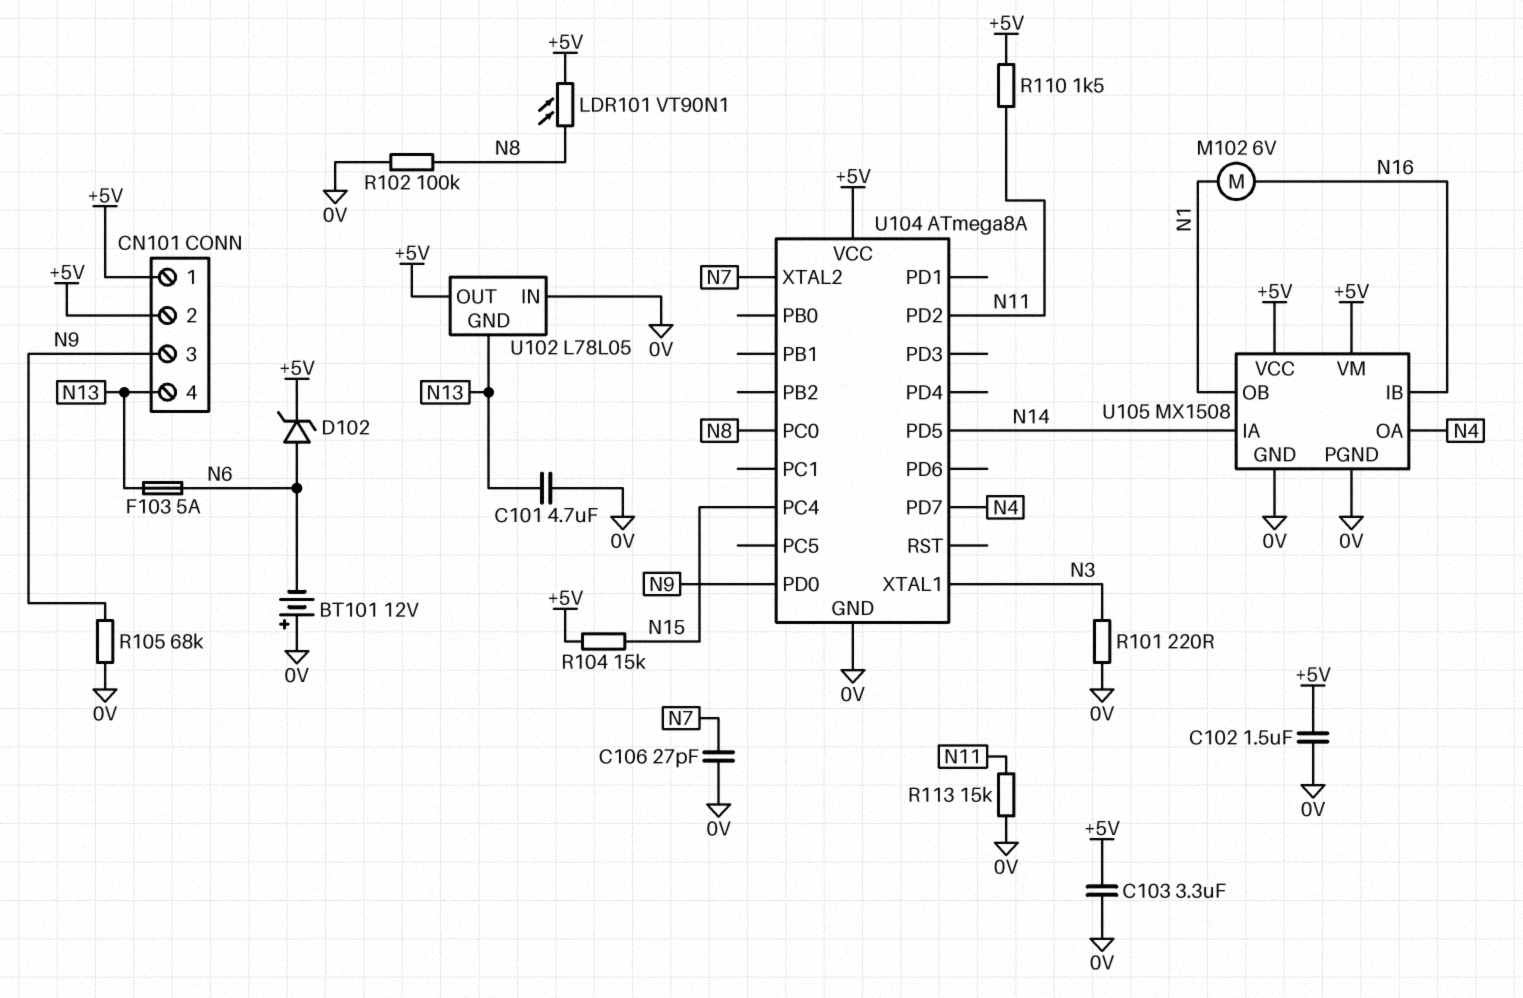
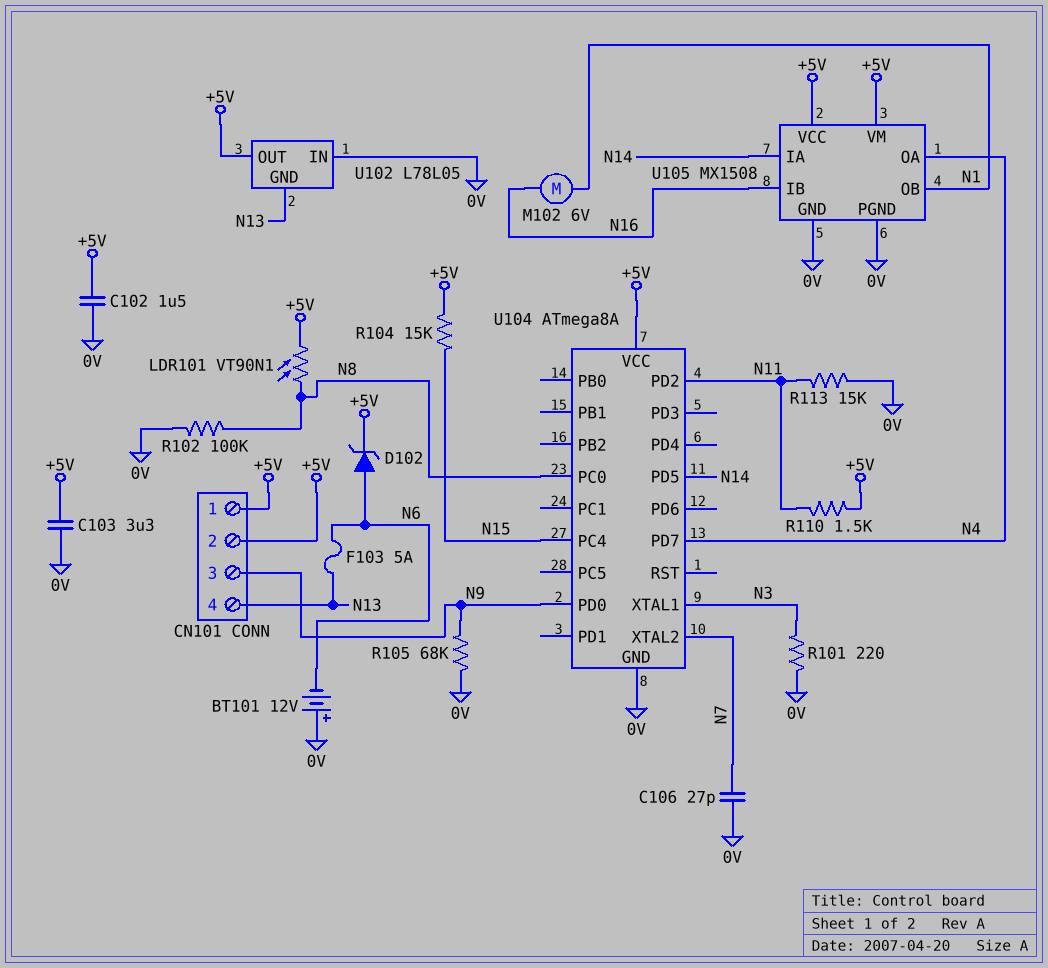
C101: 4.7uF (0V, N13) -> none

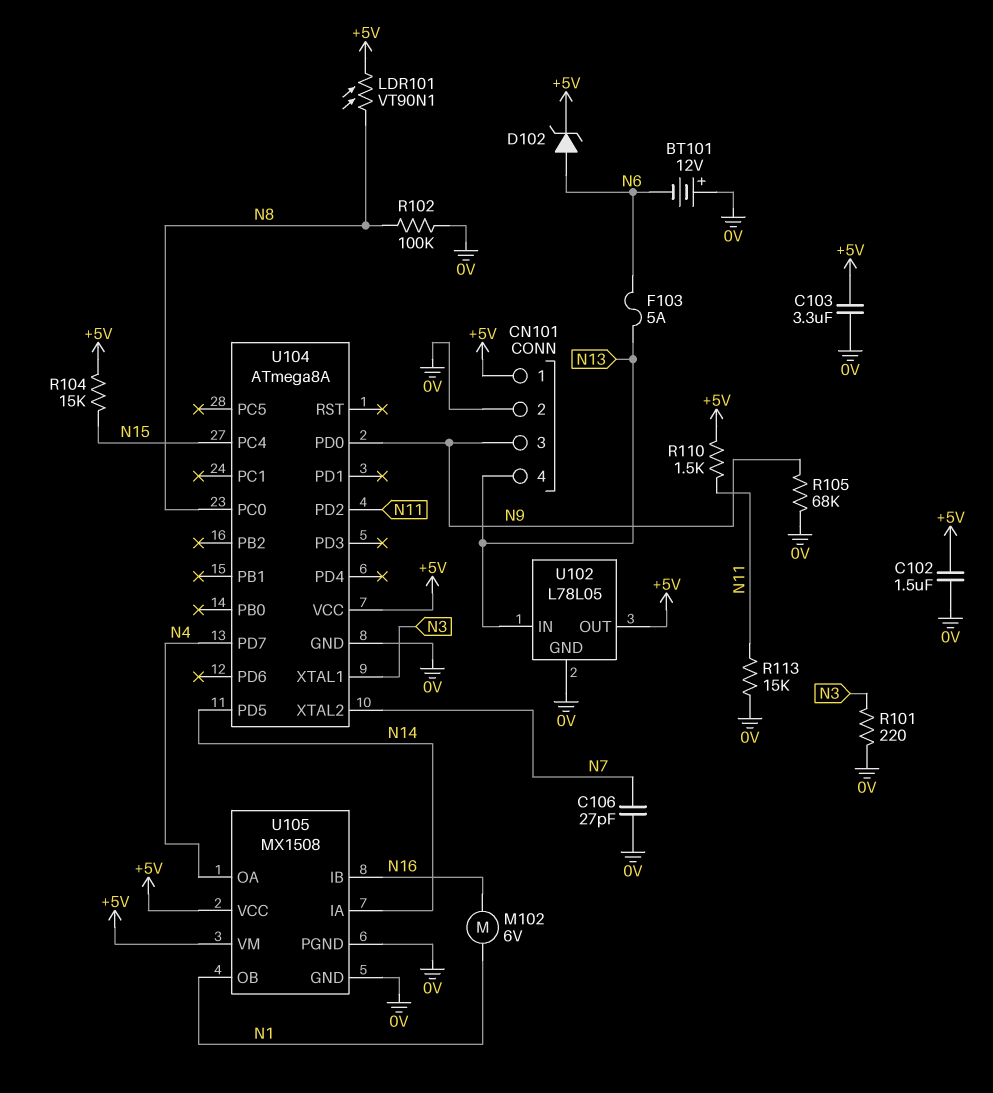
CN101 pin 2: +5V -> 0V
U102 pin GND: N13 -> 0V
U102 pin IN: 0V -> N13

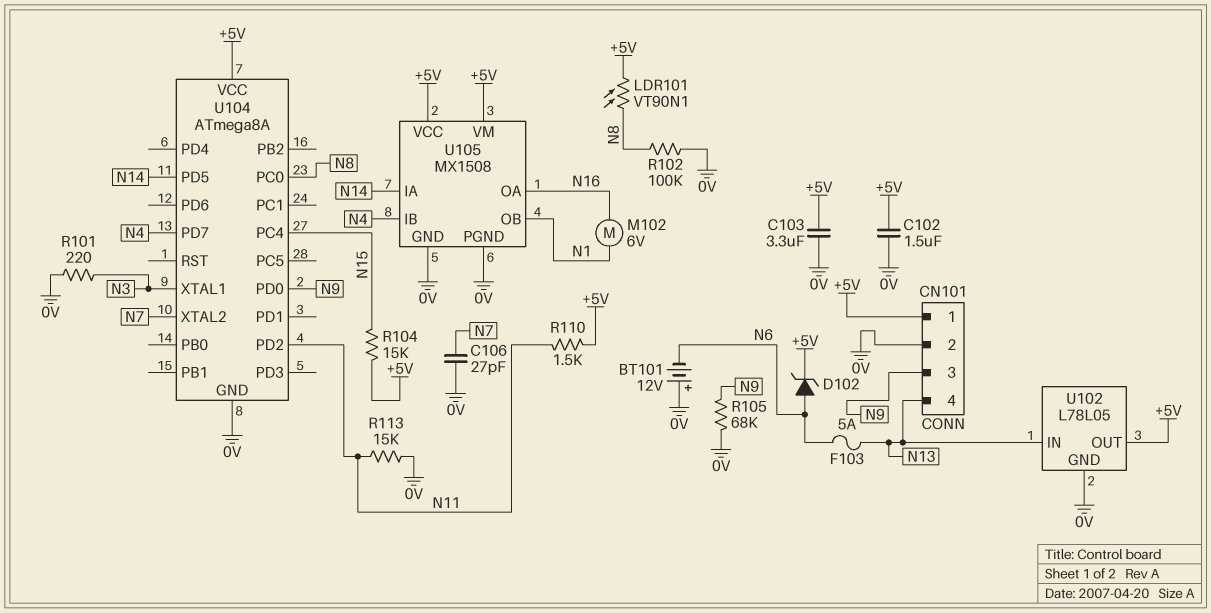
U105 pin IB: N16 -> N4
U105 pin OA: N4 -> N16

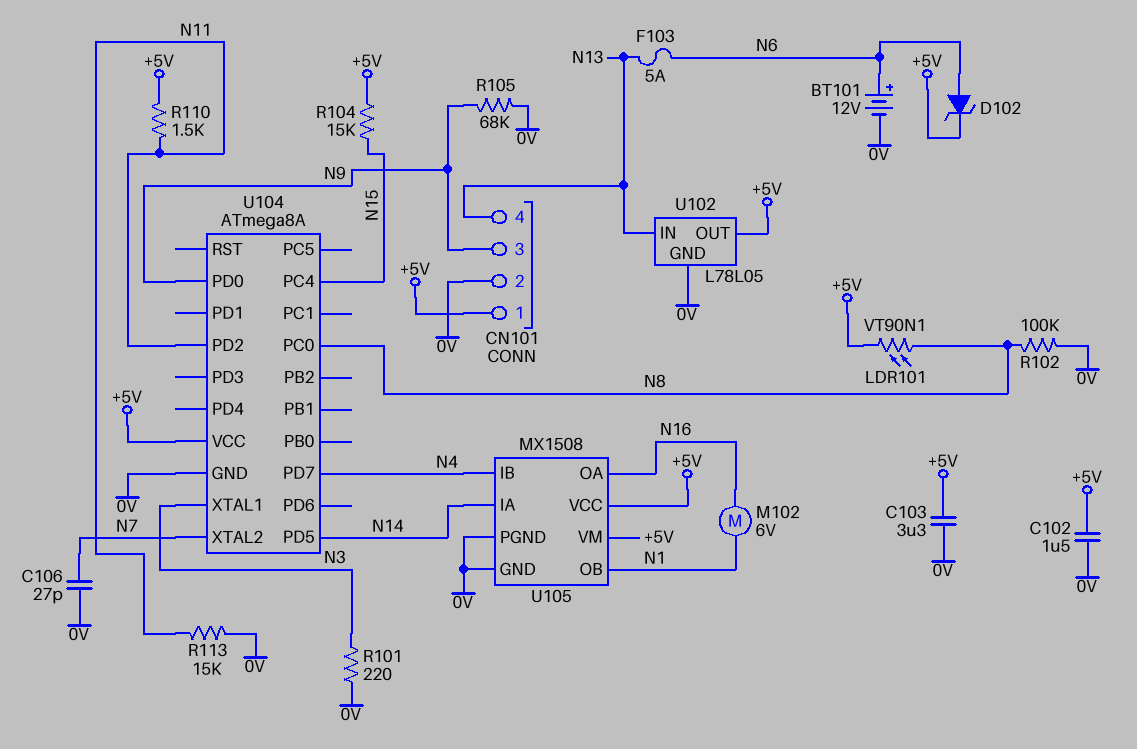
BT101: 12V (plus 0V, minus N6) -> 12V (plus N6, minus 0V)

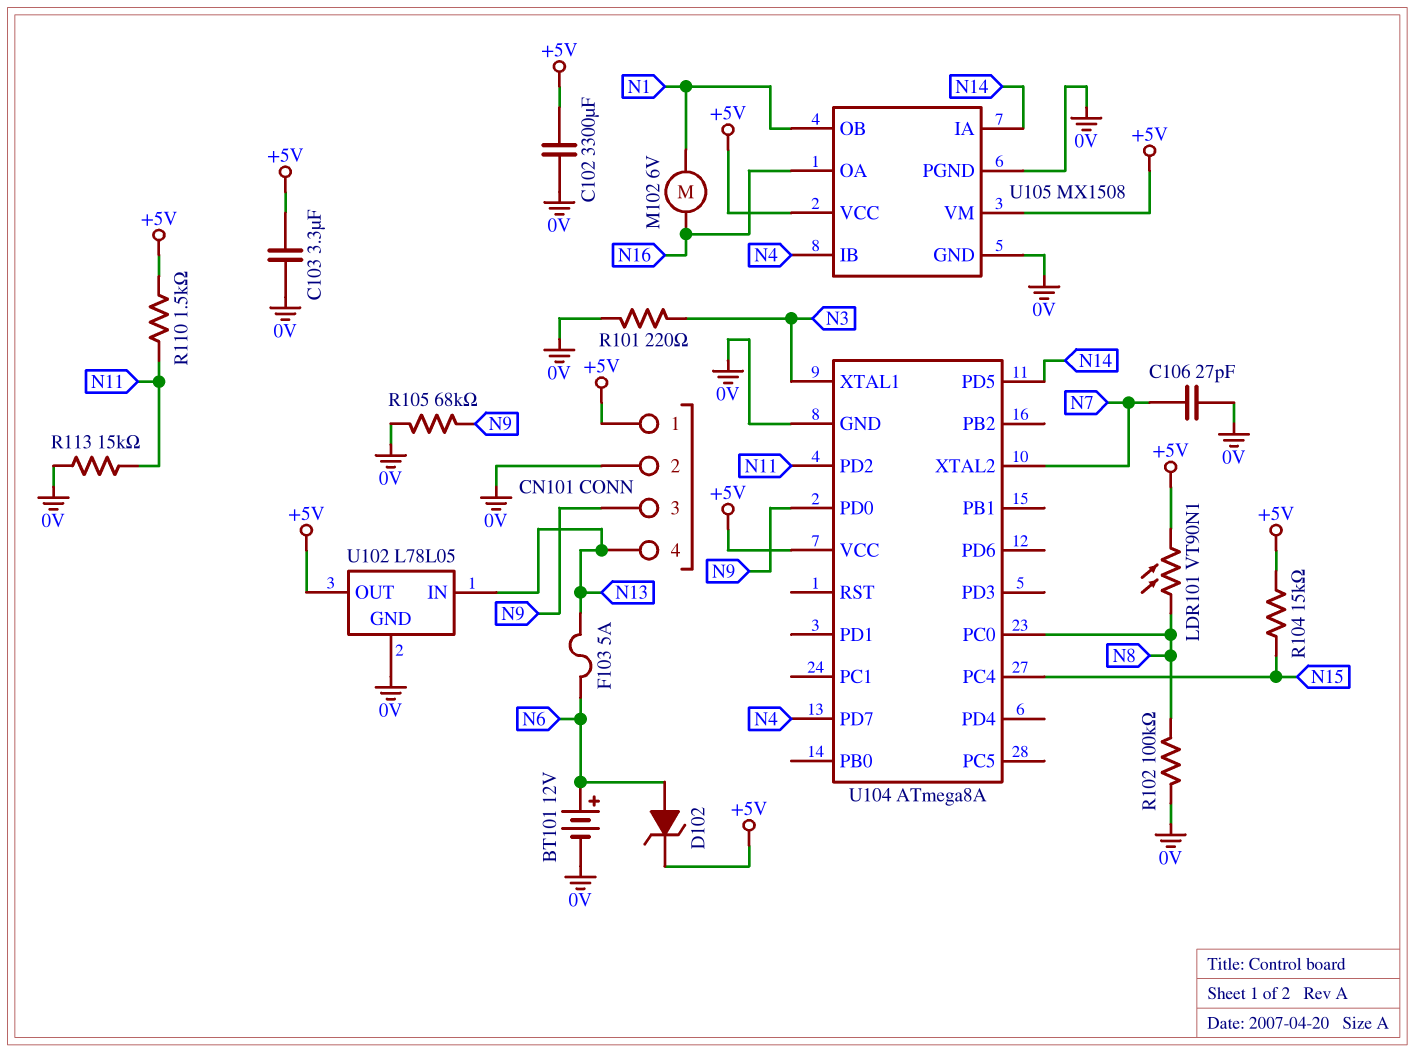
C102: 1.5uF (+5V, 0V) -> 3300uF (+5V, 0V)

